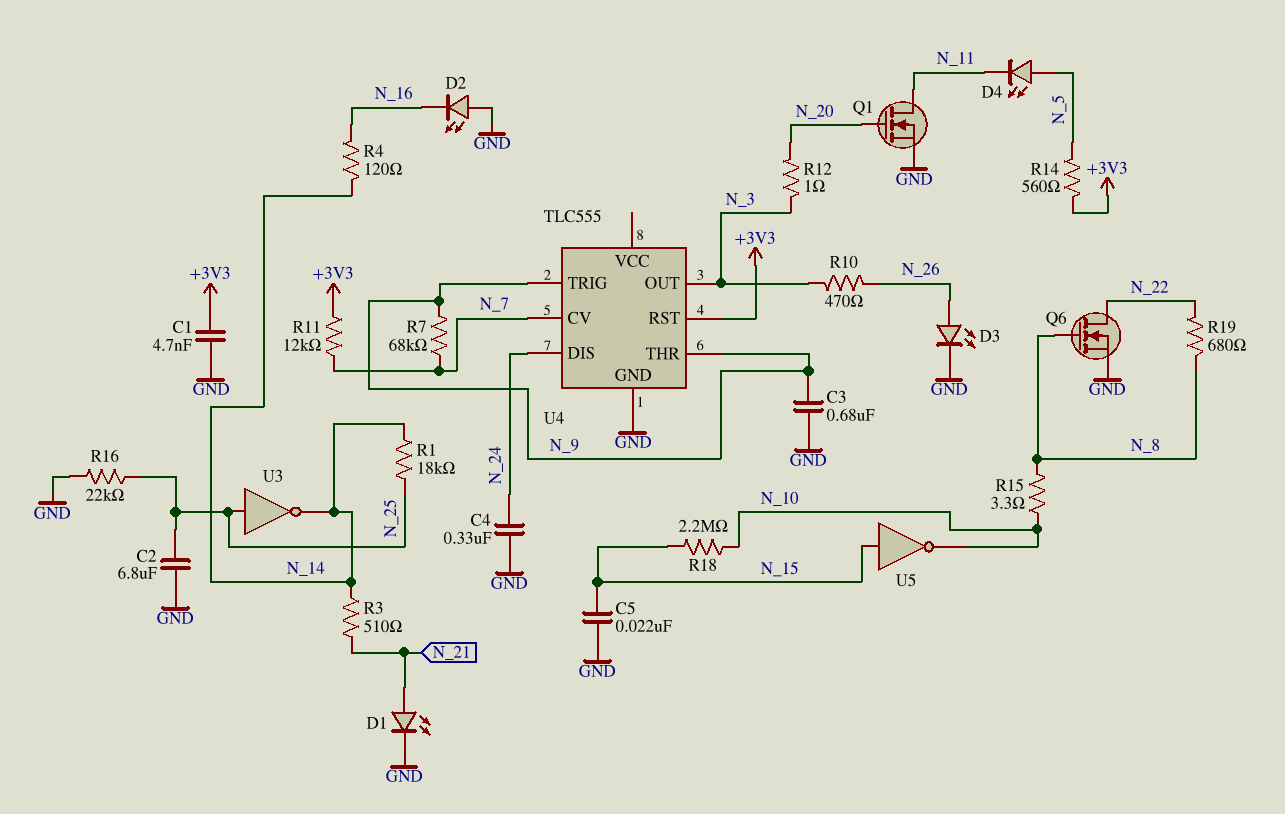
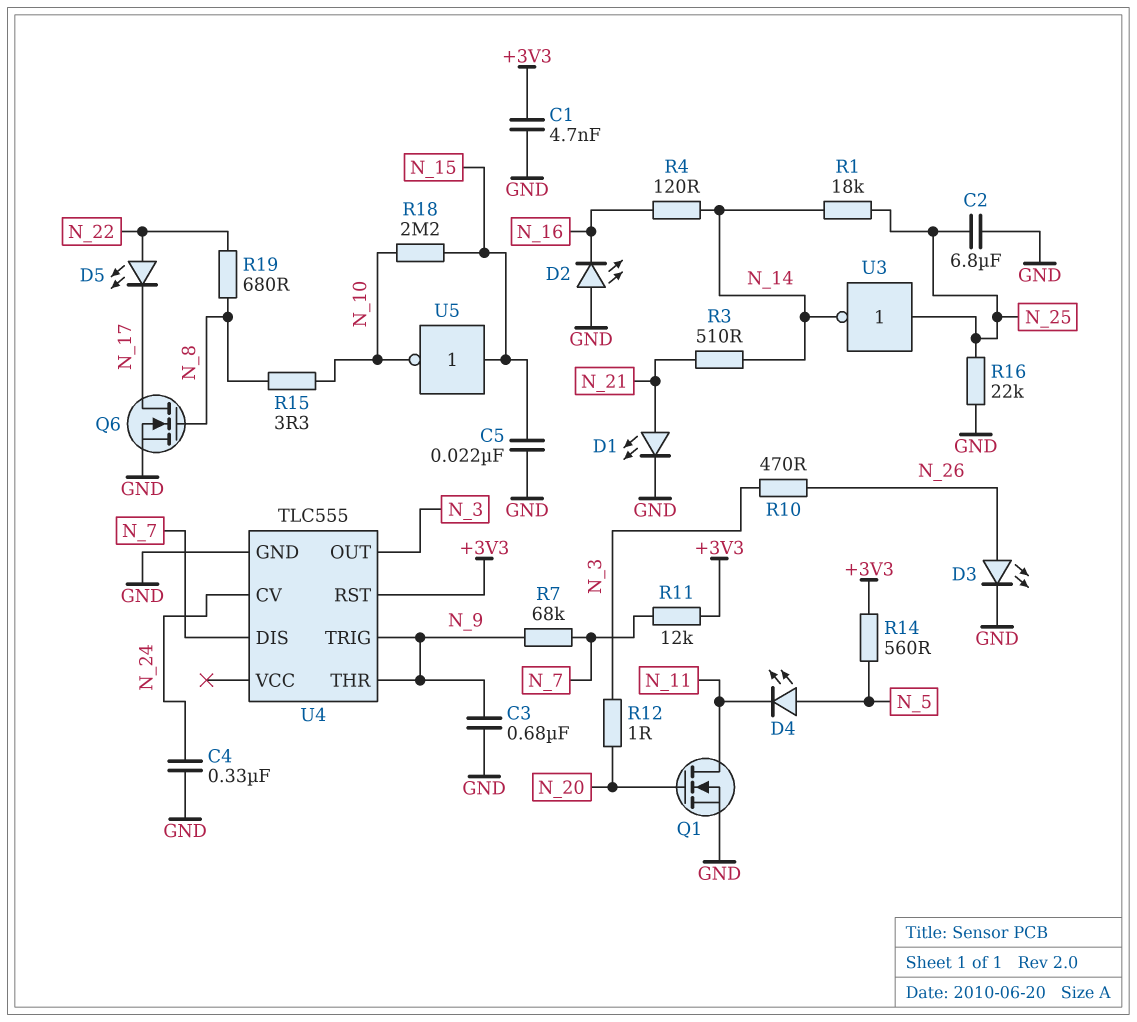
D5: none -> LED (A N_22, K N_17)
Q6: NMOS (G N_8, D N_22, S GND) -> NMOS (G N_8, D N_17, S GND)
U4 pin CV: N_7 -> N_24
U4 pin DIS: N_24 -> N_7

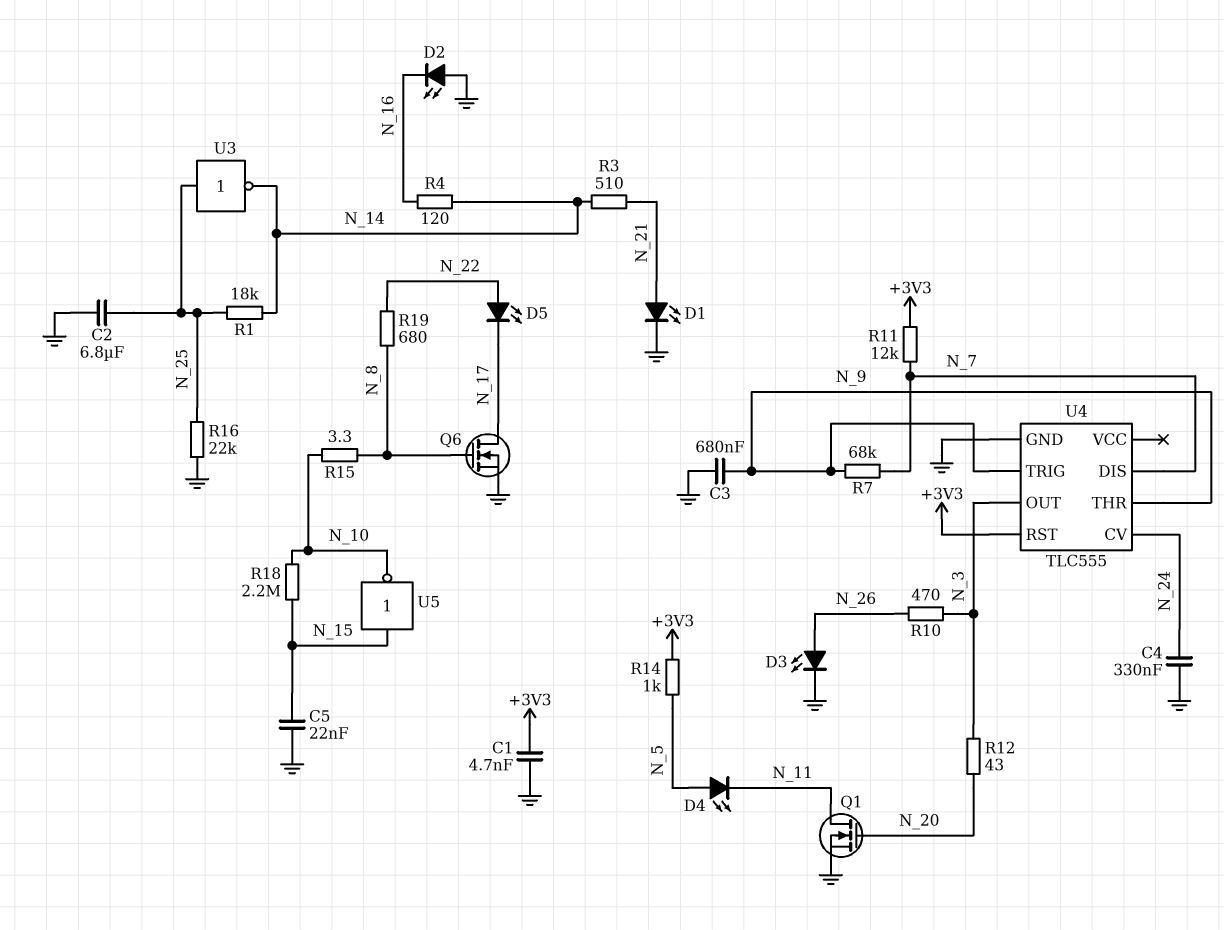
R12: 1 (N_3, N_20) -> 43 (N_3, N_20)
R14: 560 (+3V3, N_5) -> 1k (+3V3, N_5)

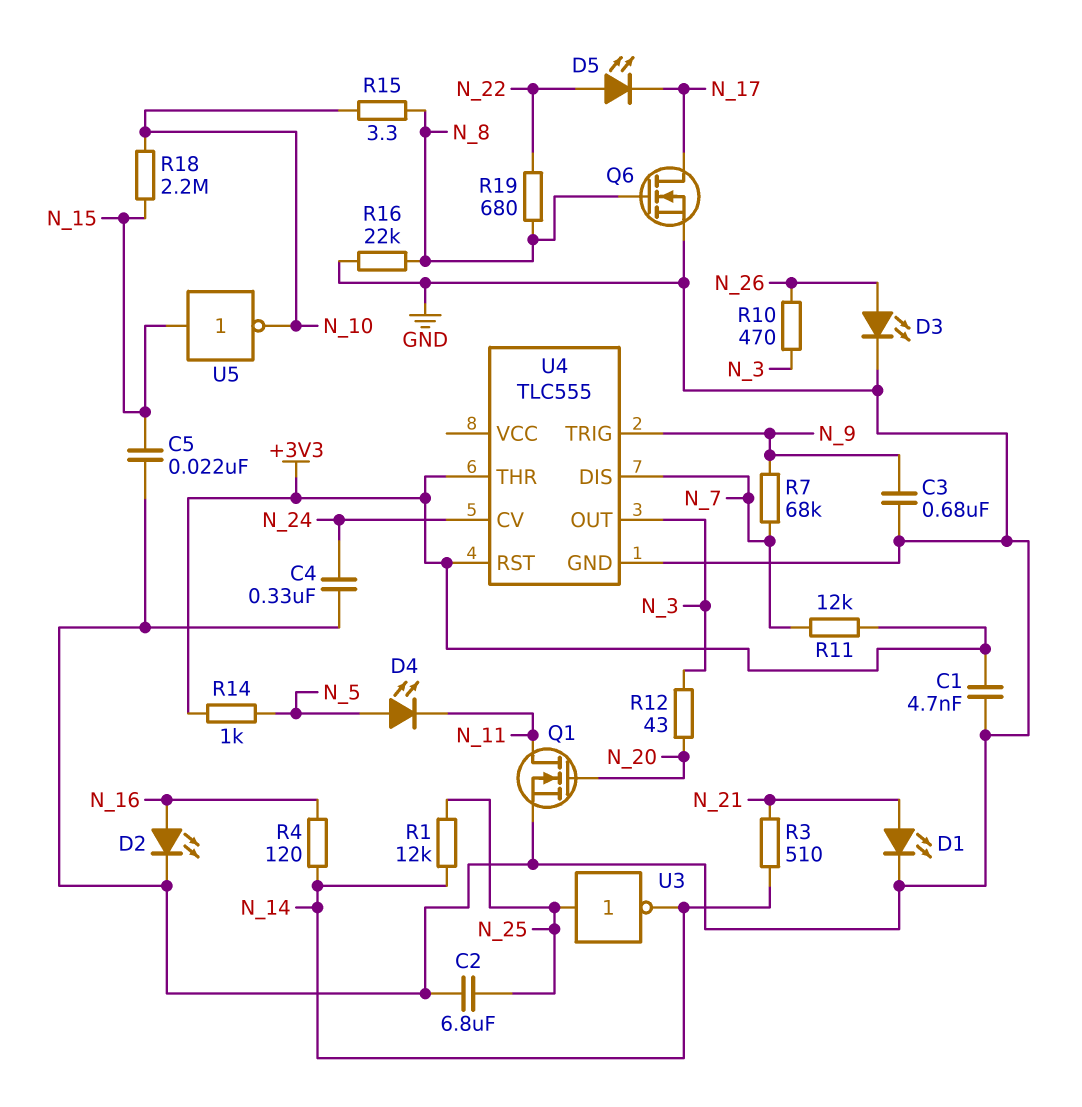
D2: LED (A GND, K N_16) -> LED (A N_16, K GND)
R1: 18k (N_14, N_25) -> 12k (N_14, N_25)
R16: 22k (GND, N_25) -> 22k (GND, N_8)
U4 pin THR: N_9 -> +3V3

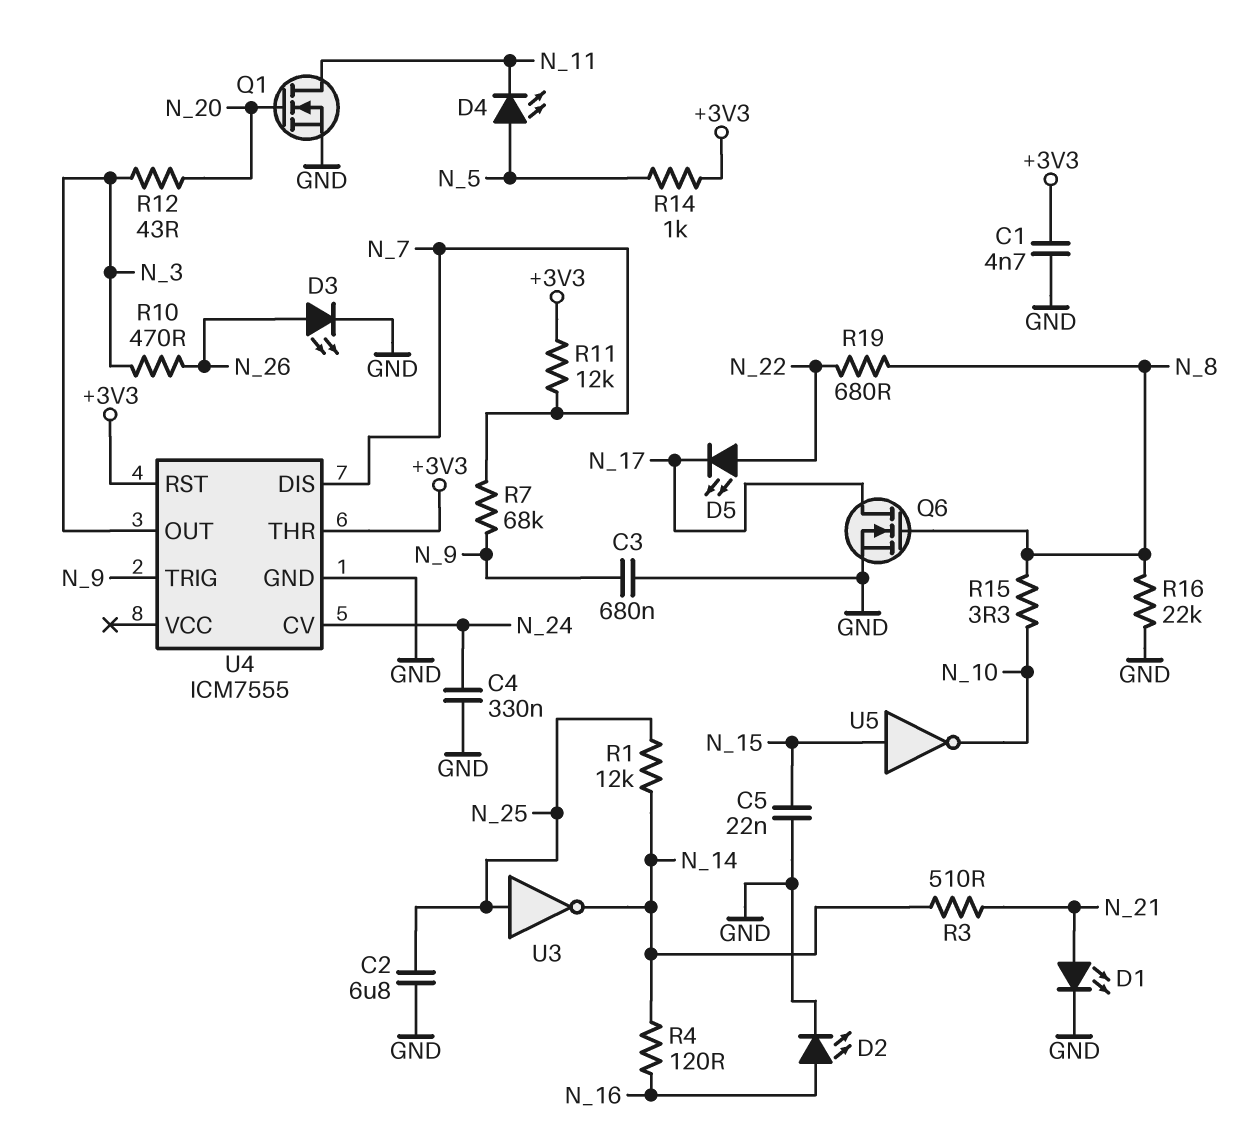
R18: 2.2M (N_10, N_15) -> none
U4: TLC555 -> ICM7555

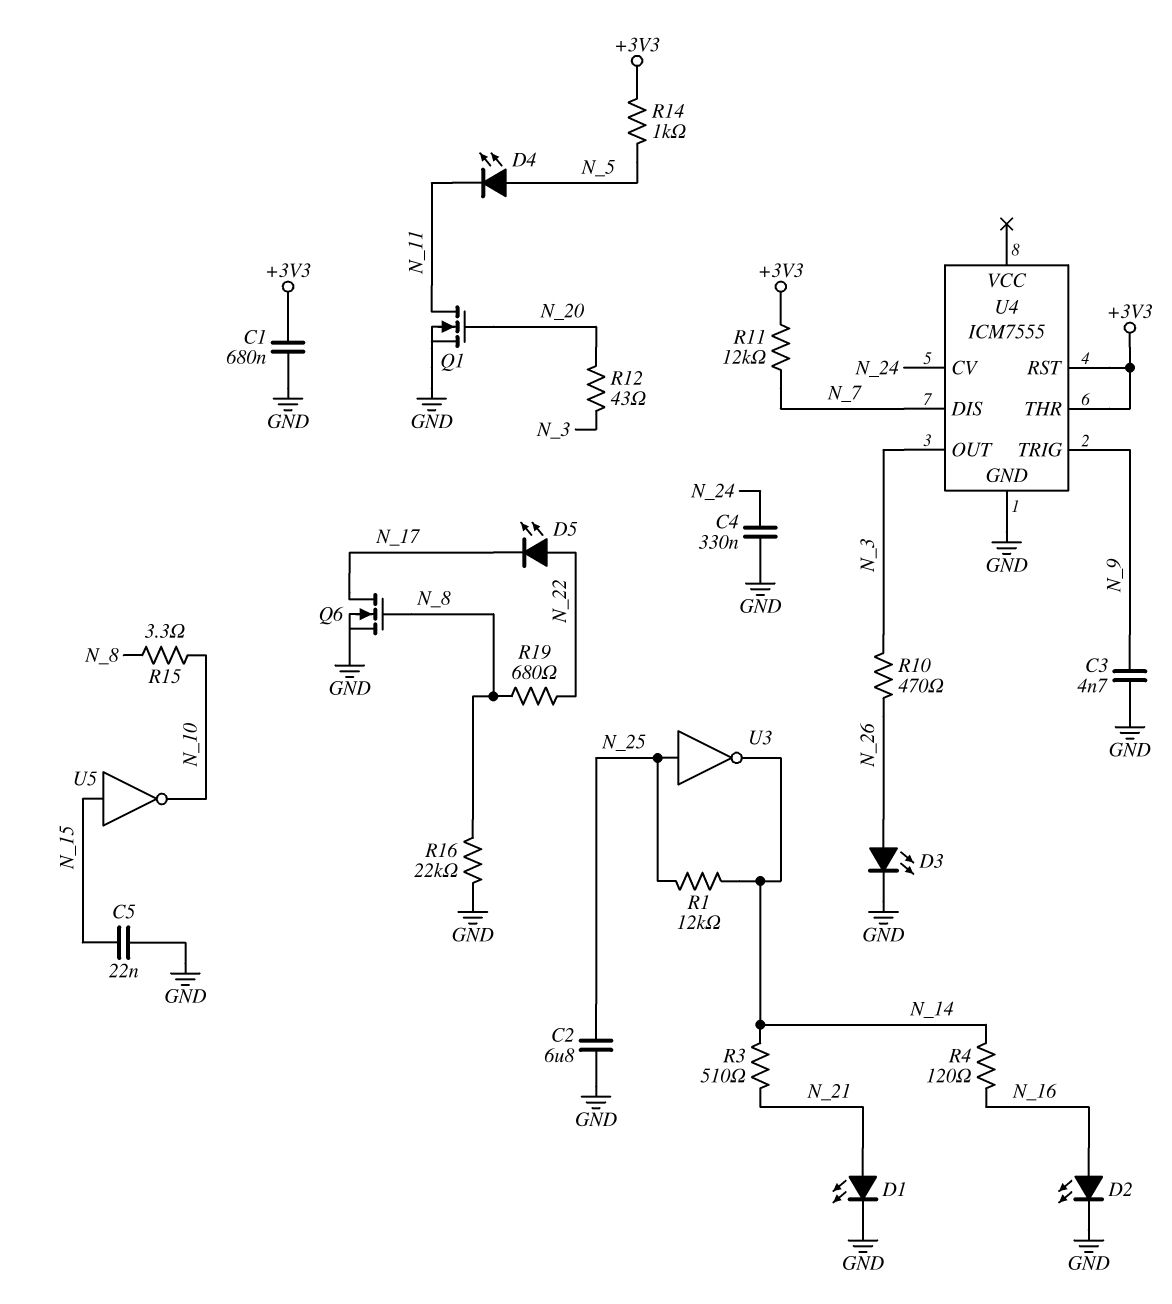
C1: 4.7nF (+3V3, GND) -> 680nF (+3V3, GND)
C3: 680nF (GND, N_9) -> 4.7nF (GND, N_9)
R7: 68k (N_7, N_9) -> none

